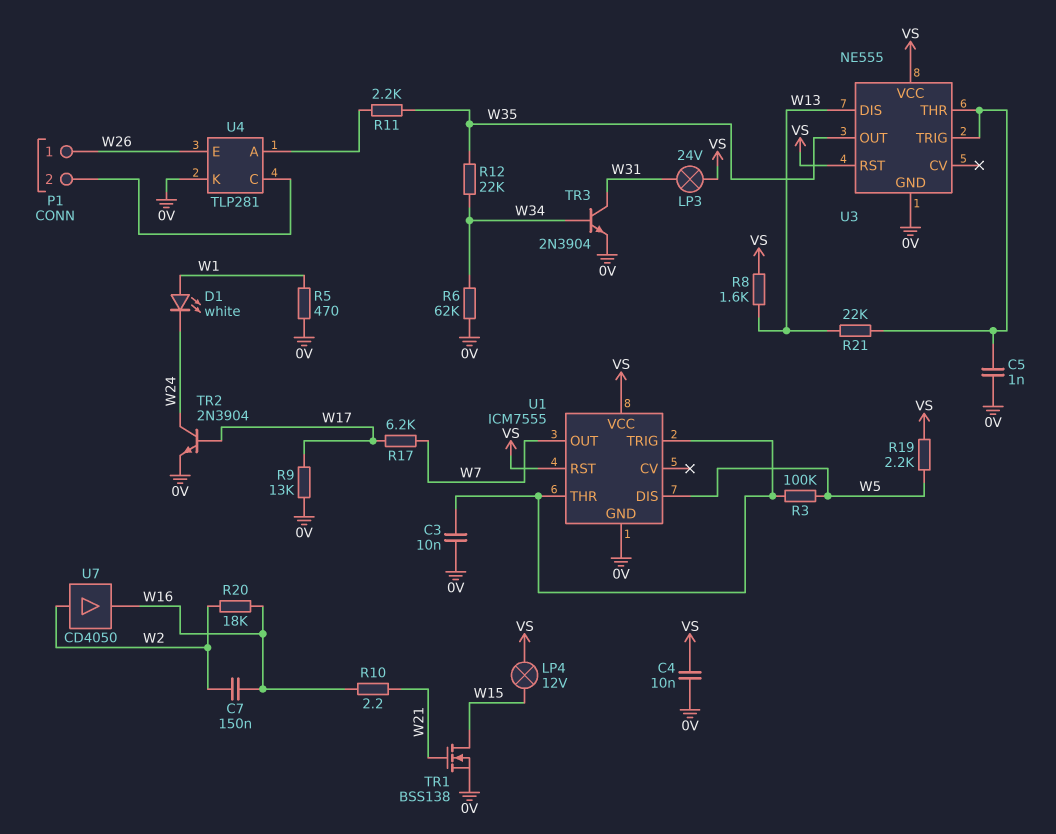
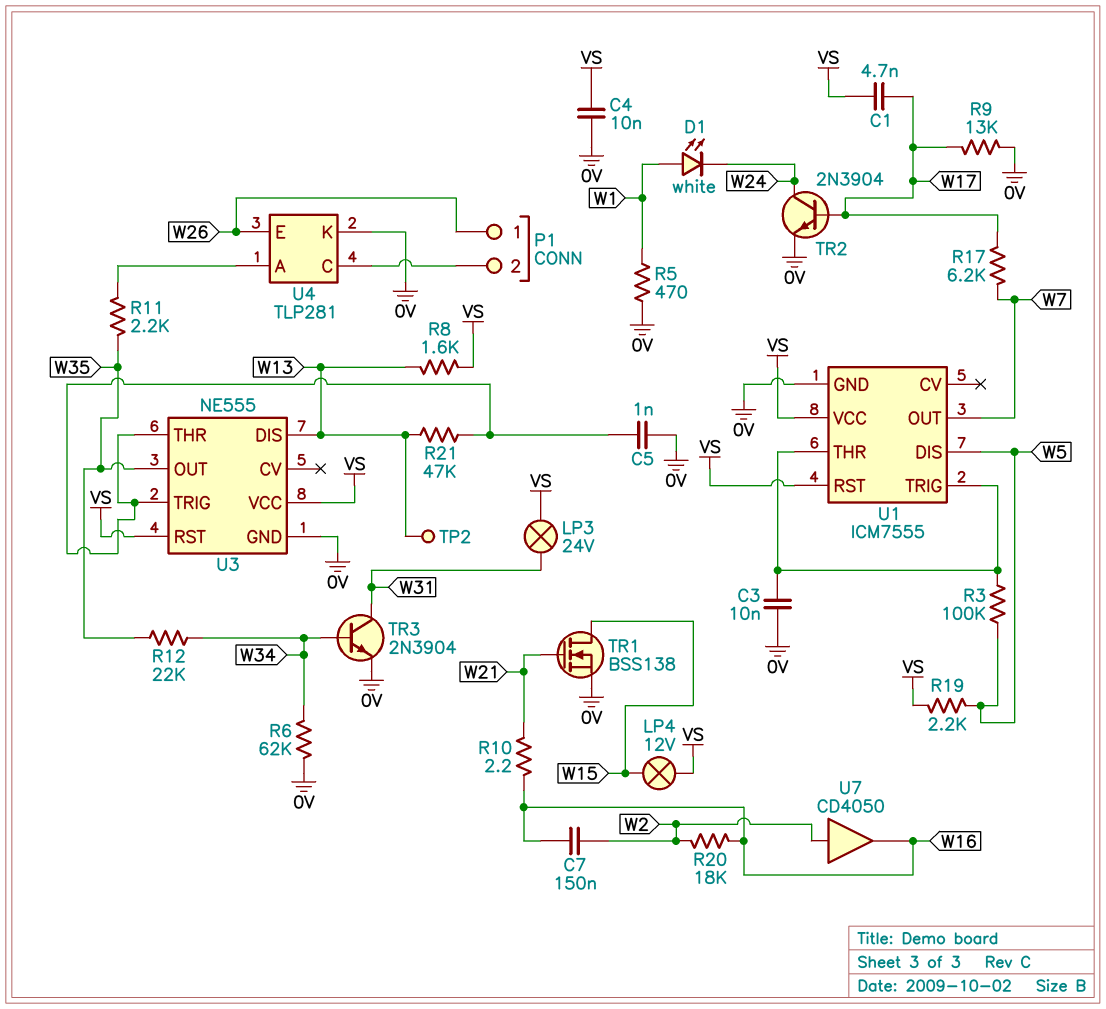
C1: none -> 4.7nF (VS, W17)
R21: 22k (U3/THR, W13) -> 47k (U3/THR, W13)
TP2: none -> test point (W13)

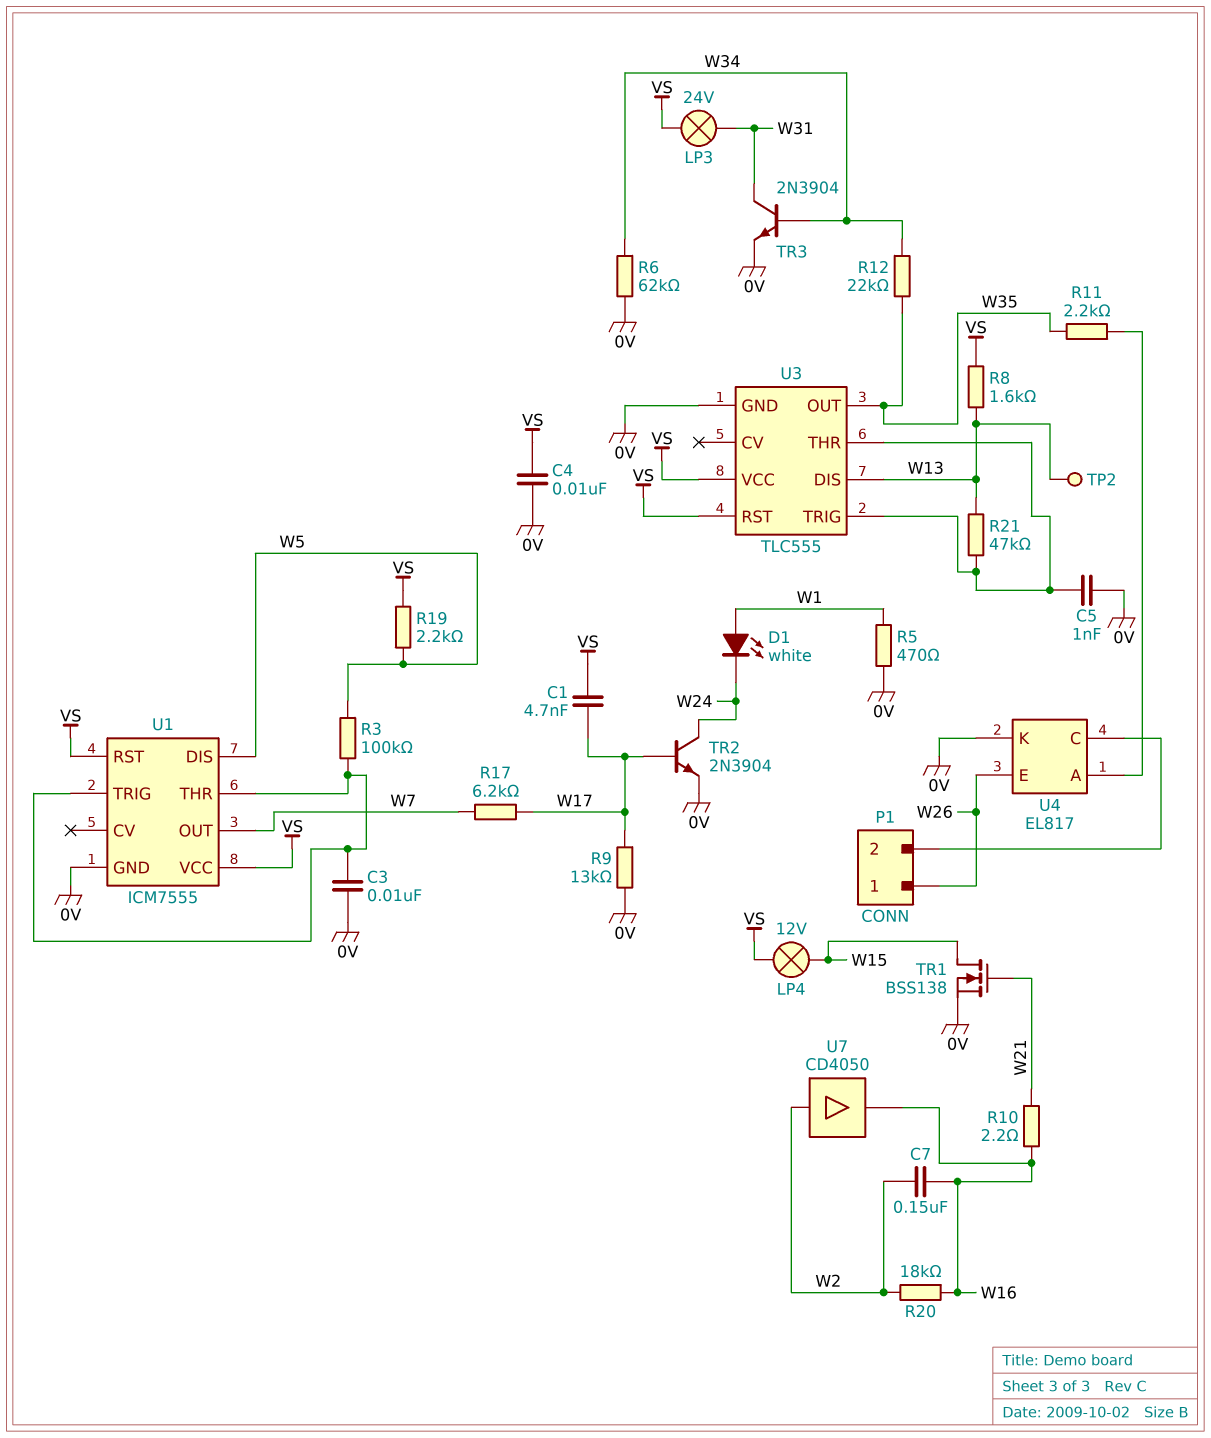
U3: NE555 -> TLC555
U4: TLP281 -> EL817

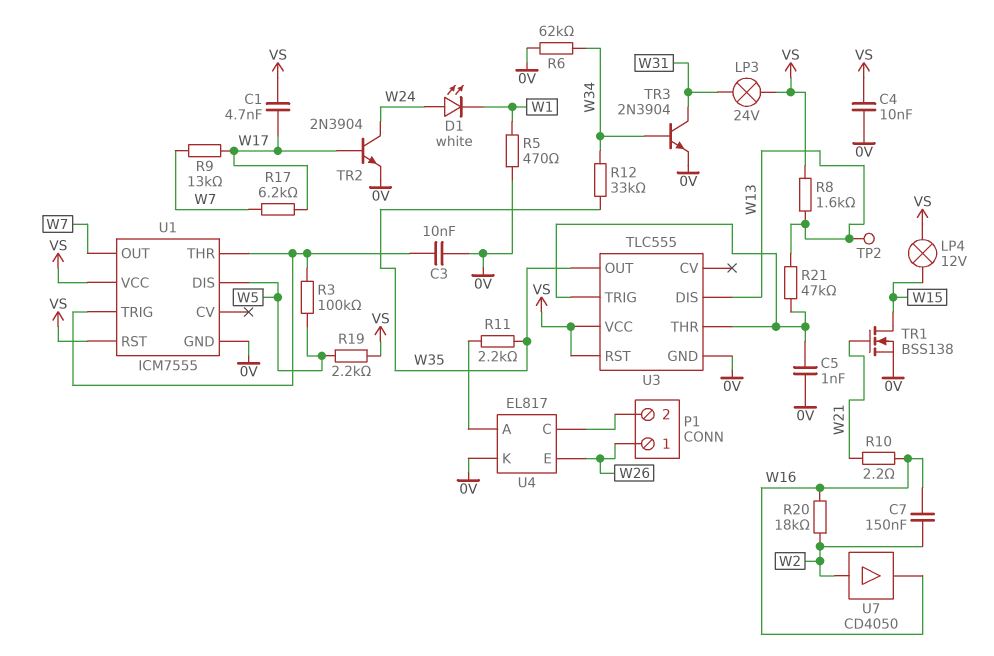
D1: LED white (A W1, K W24) -> LED white (A W24, K W1)
R9: 13k (0V, W17) -> 13k (W7, W17)
R12: 22k (W34, W35) -> 33k (W34, W35)

